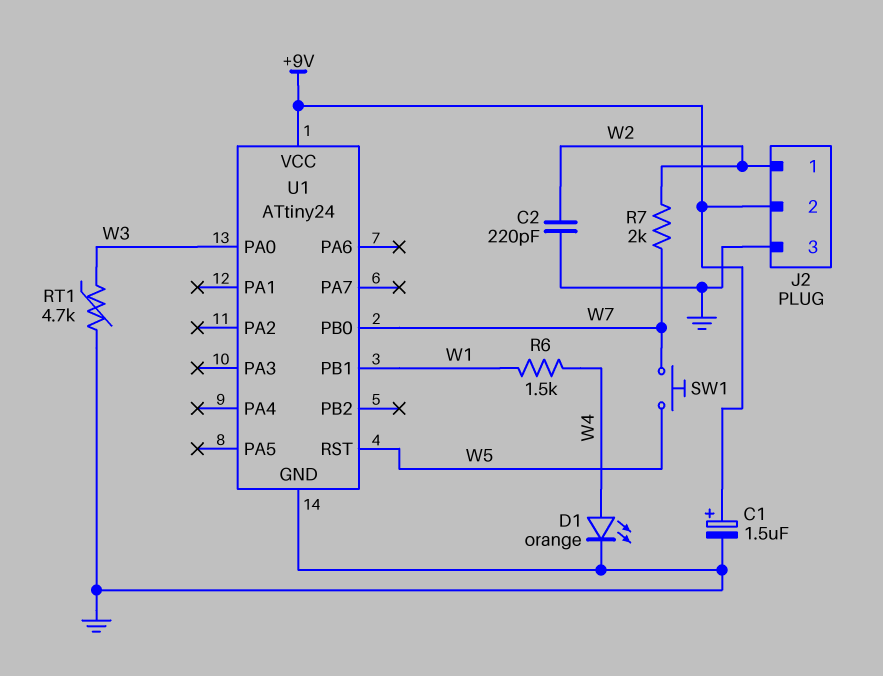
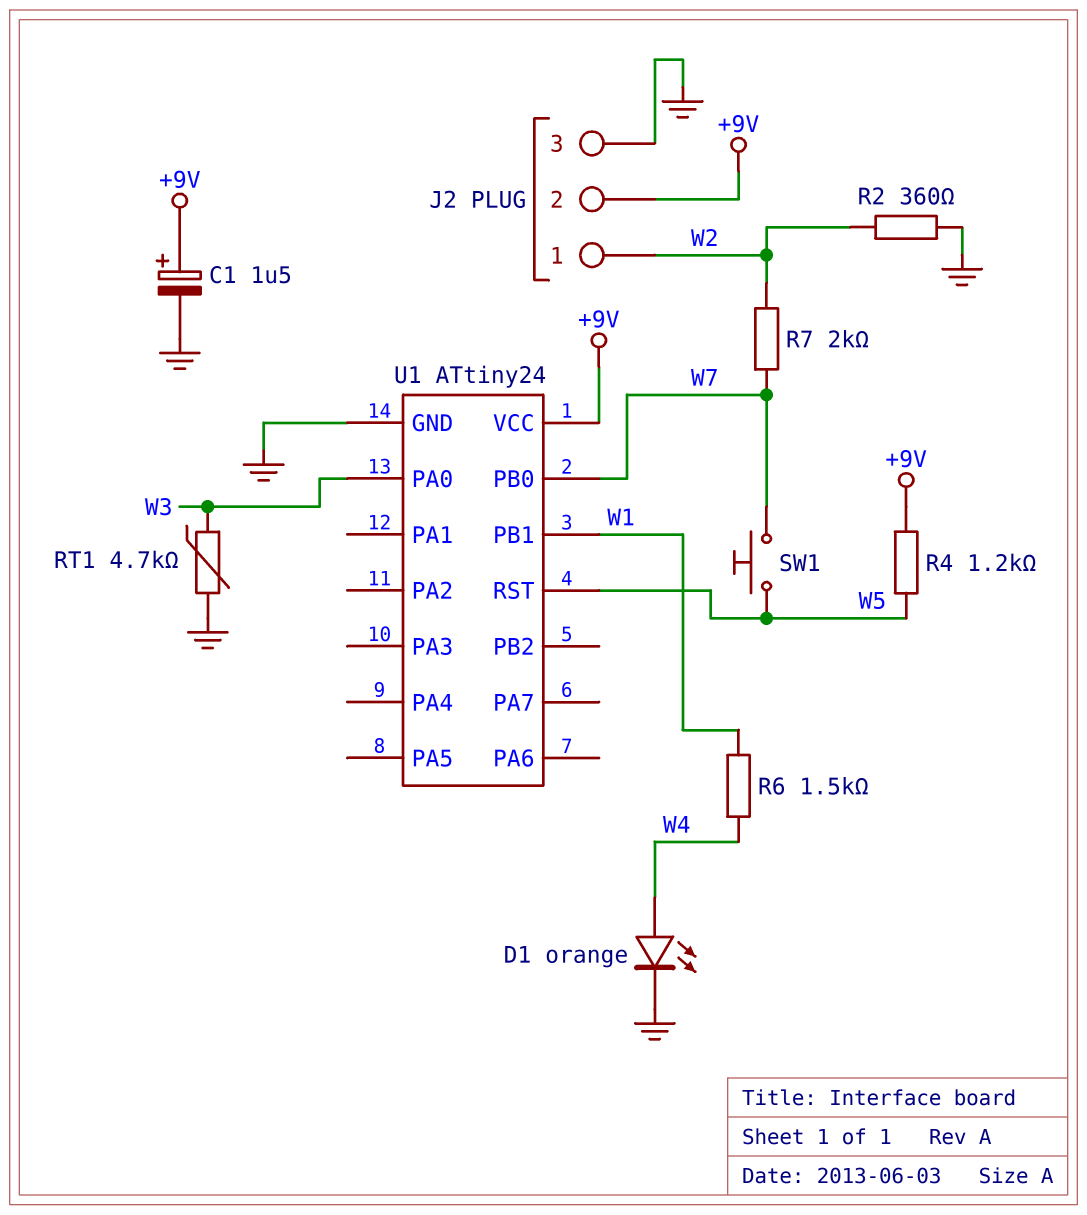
C2: 220pF (GND, W2) -> none
R2: none -> 360 (GND, W2)
R4: none -> 1.2k (+9V, W5)

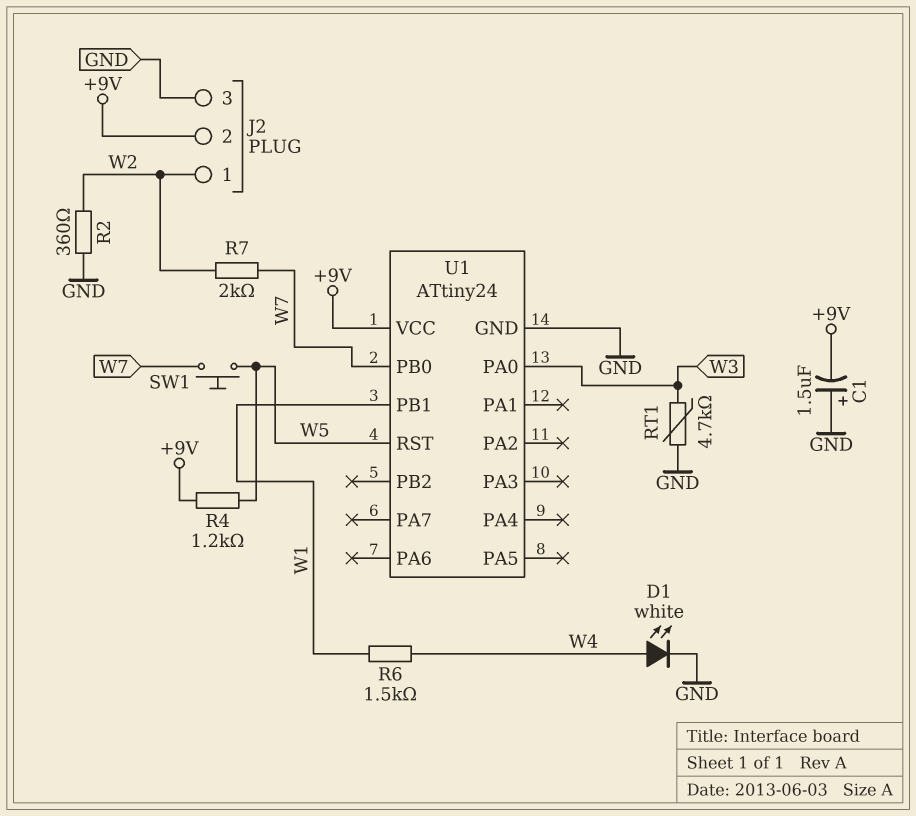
C1: 1.5uF (plus +9V, minus GND) -> 1.5uF (plus GND, minus +9V)
D1: LED orange (A W4, K GND) -> LED white (A W4, K GND)

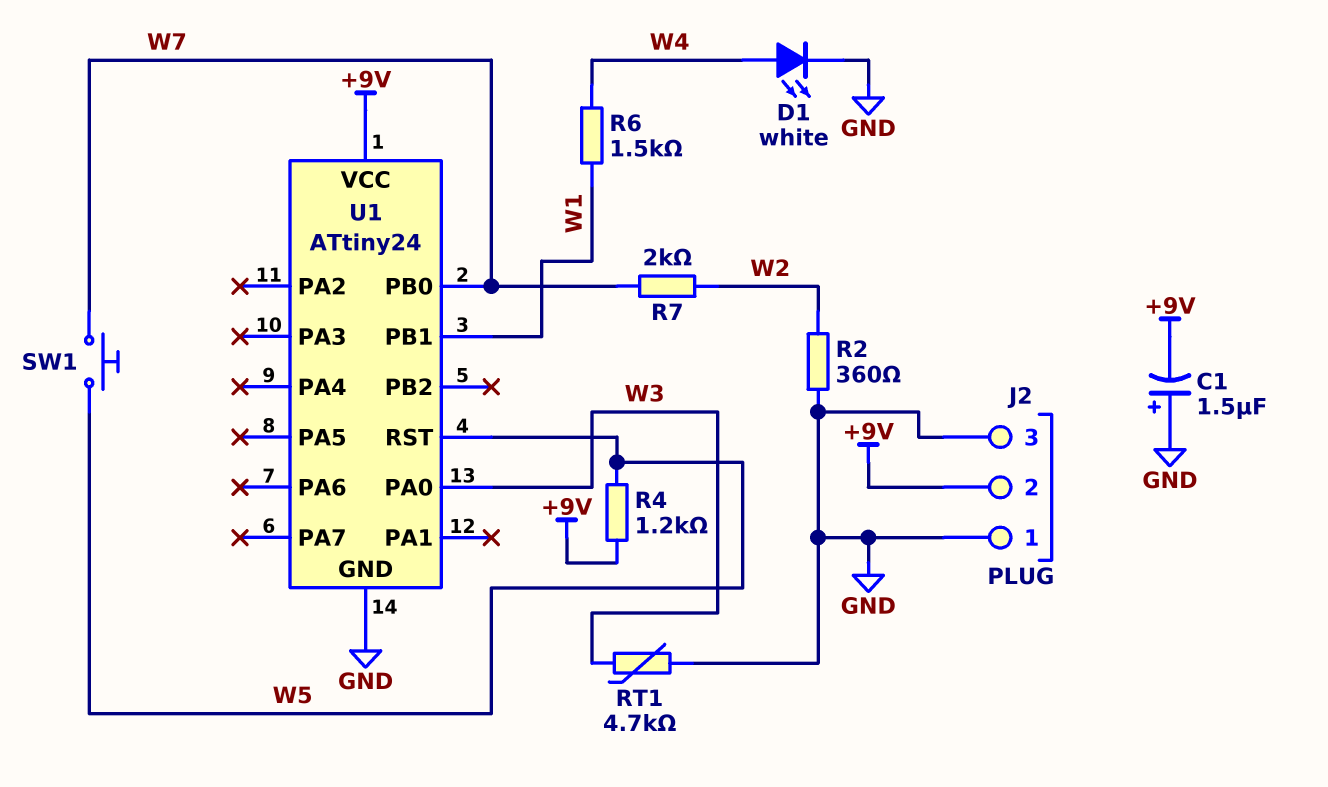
J2 pin 1: W2 -> GND

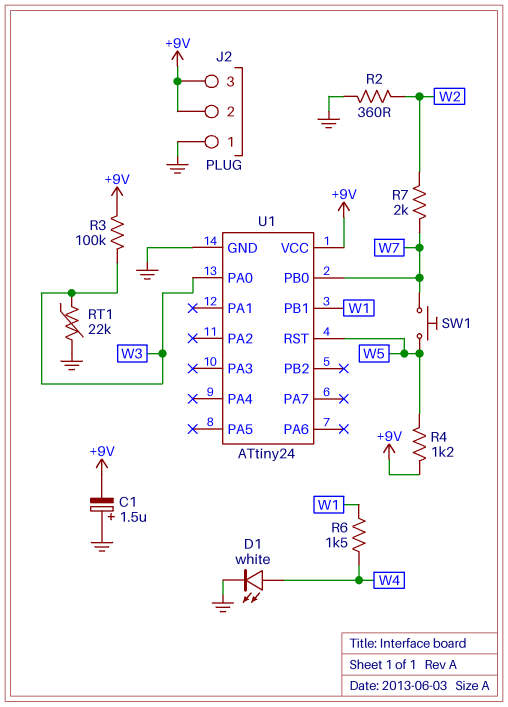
J2 pin 3: GND -> +9V
R3: none -> 100k (+9V, W3)
RT1: 4.7k (GND, W3) -> 22k (GND, W3)

